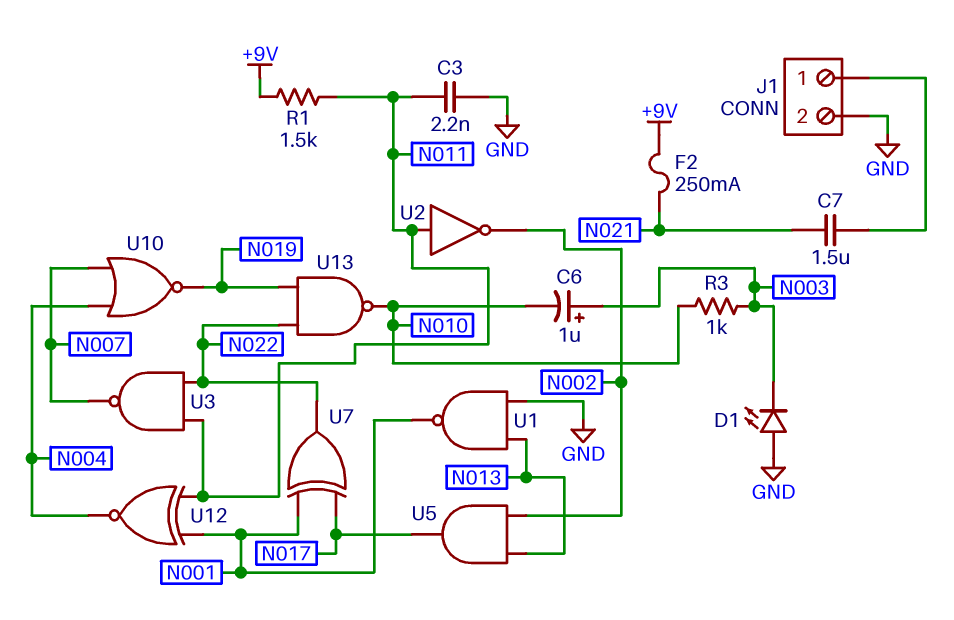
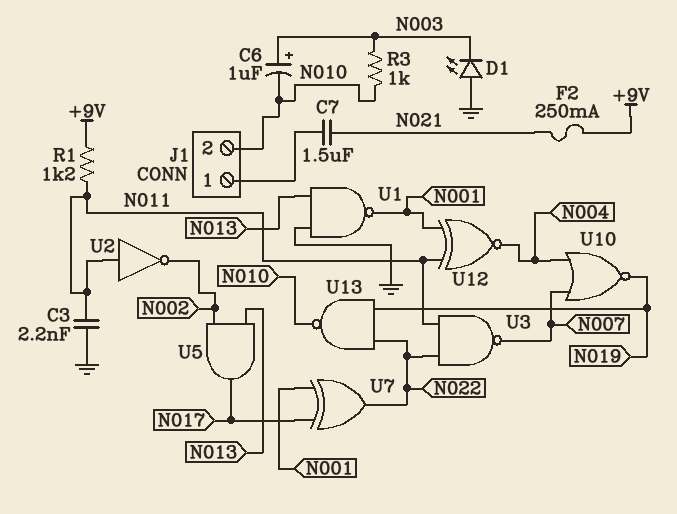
J1 pin 2: GND -> N010
R1: 1.5k (+9V, N011) -> 1.2k (+9V, N011)

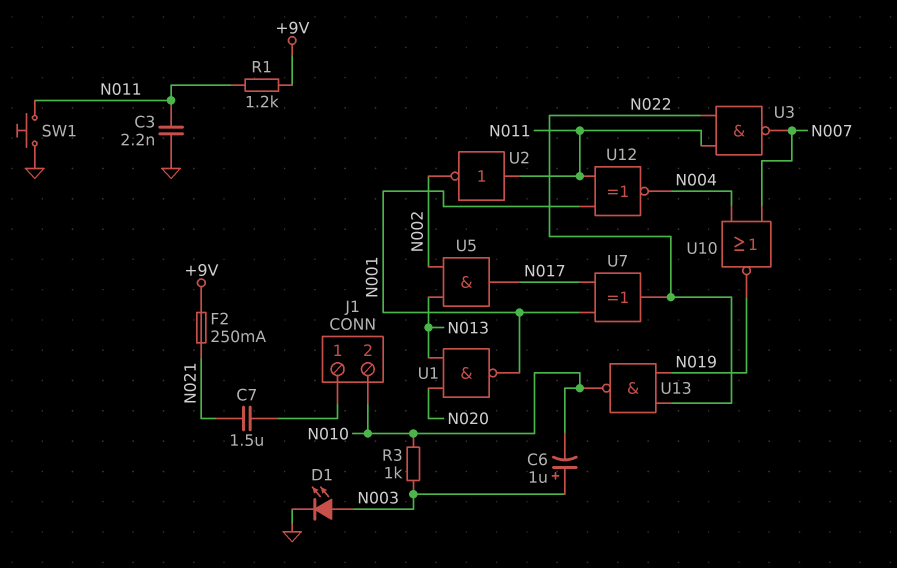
D1: LED (A GND, K N003) -> LED (A N003, K GND)
SW1: none -> button (GND, N011)
U1: NAND (in GND, in N013, out N001) -> NAND (in N013, in N020, out N001)

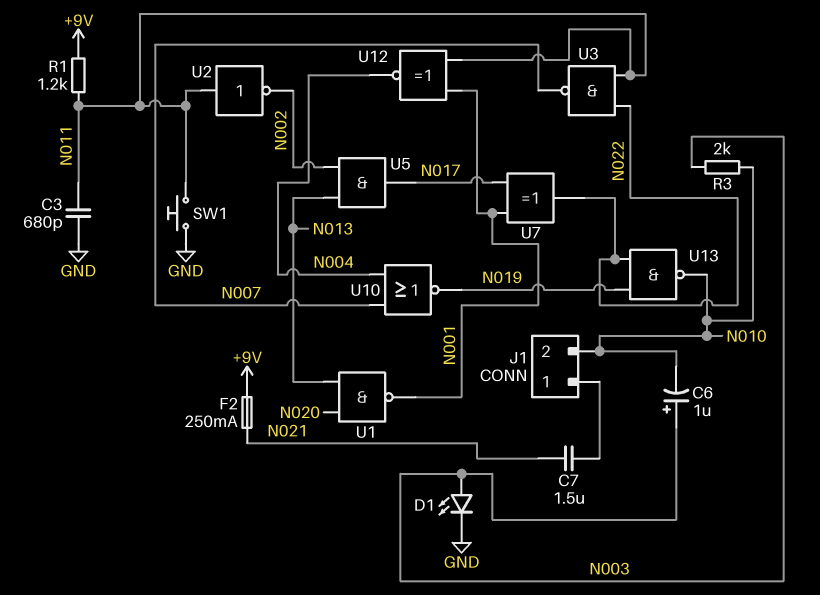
C3: 2.2nF (GND, N011) -> 680pF (GND, N011)
R3: 1k (N003, N010) -> 2k (N003, N010)

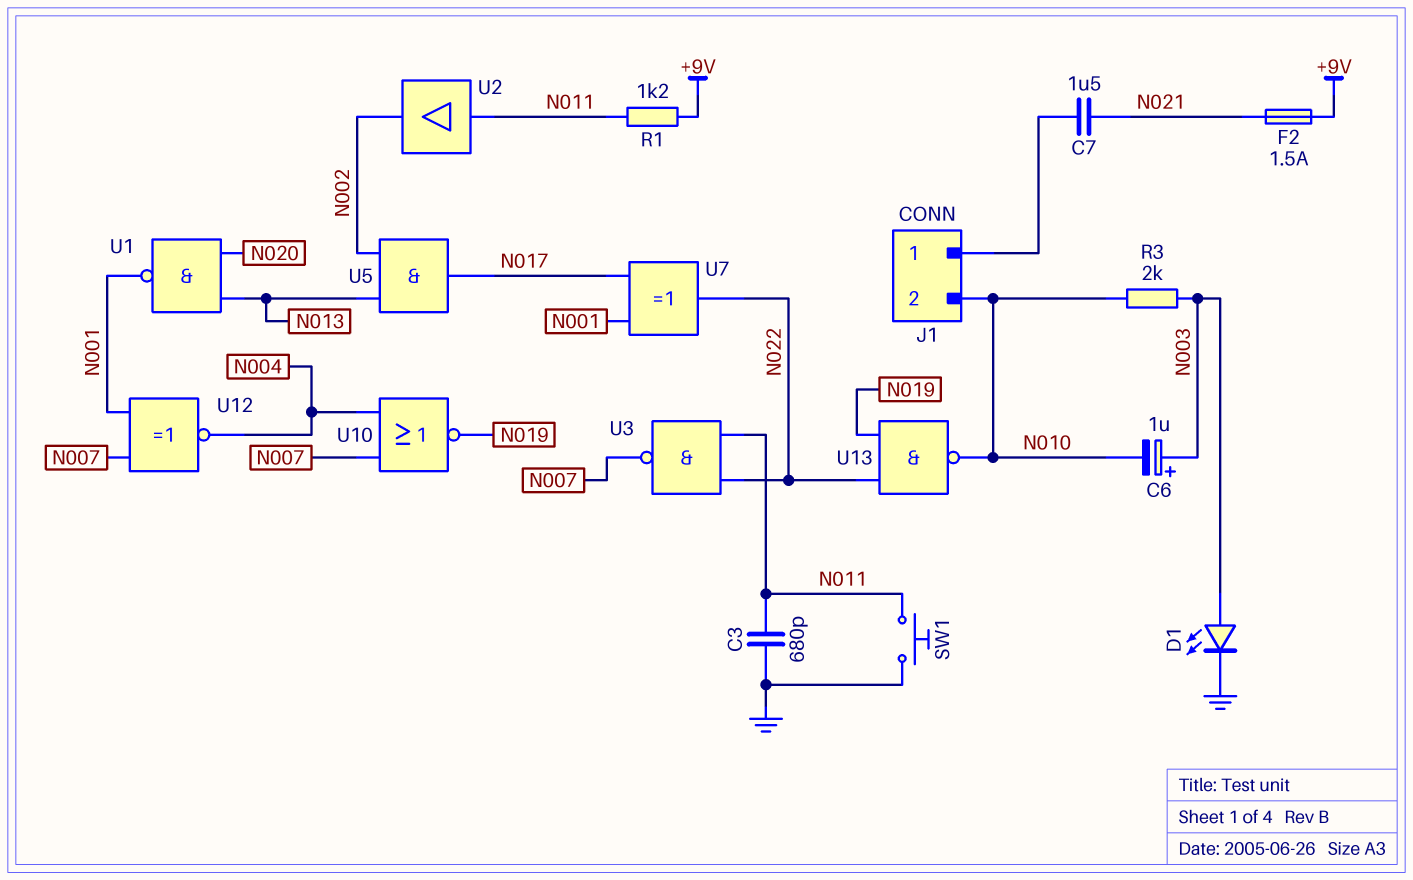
F2: 250mA (+9V, N021) -> 1.5A (+9V, N021)
U2: NOT (in N011, out N002) -> buffer (in N011, out N002)
U12: XNOR (in N001, in N011, out N004) -> XNOR (in N001, in N007, out N004)

